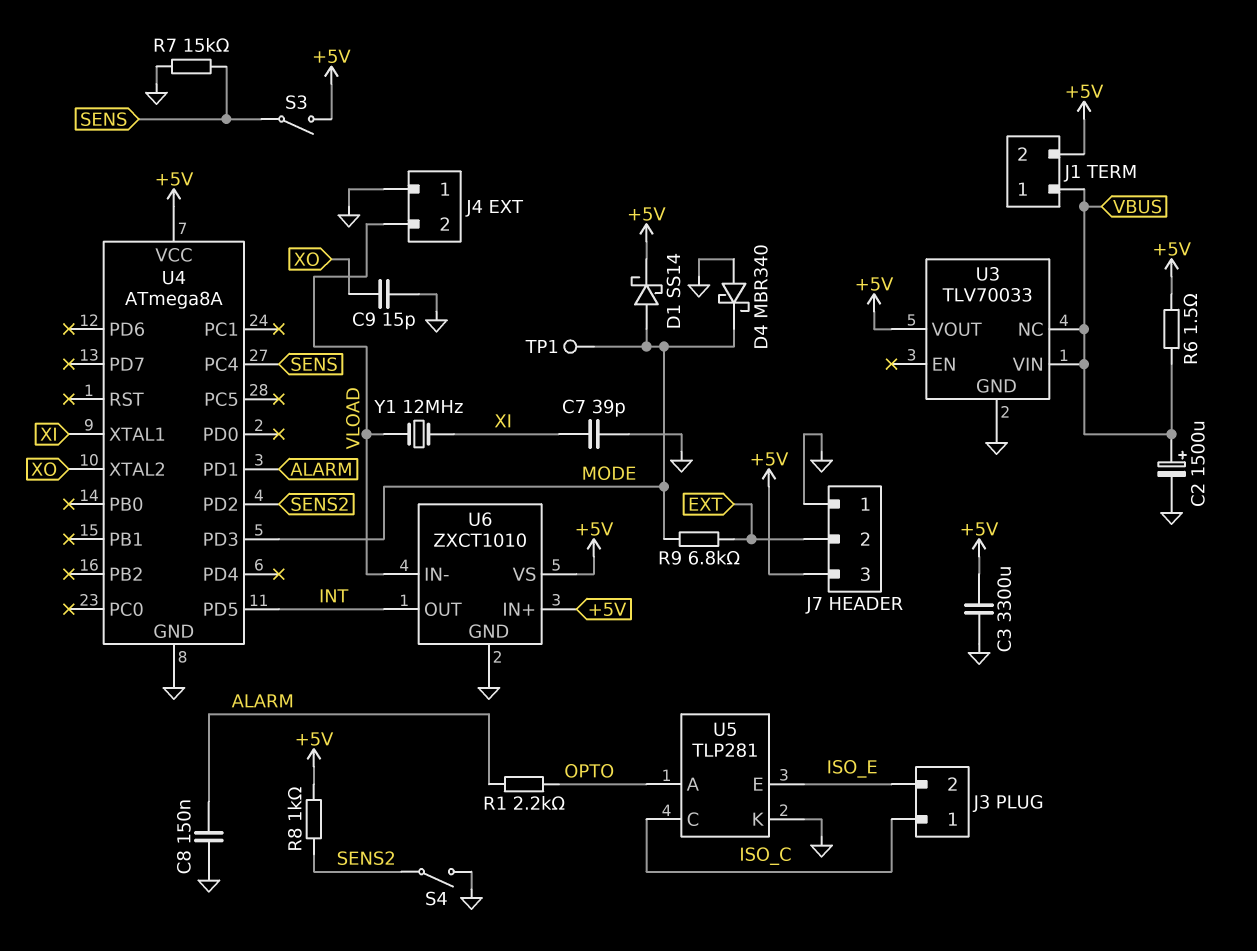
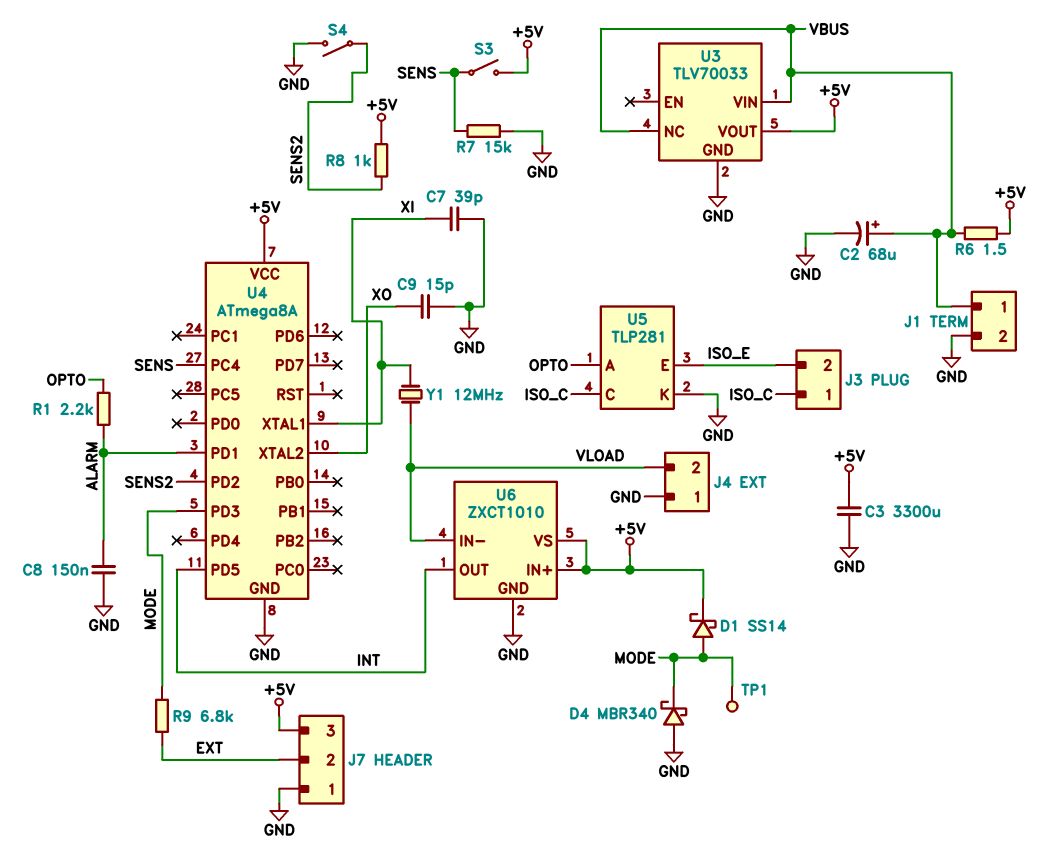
C2: 1500uF (plus VBUS, minus GND) -> 68uF (plus VBUS, minus GND)
J1 pin 2: +5V -> GND

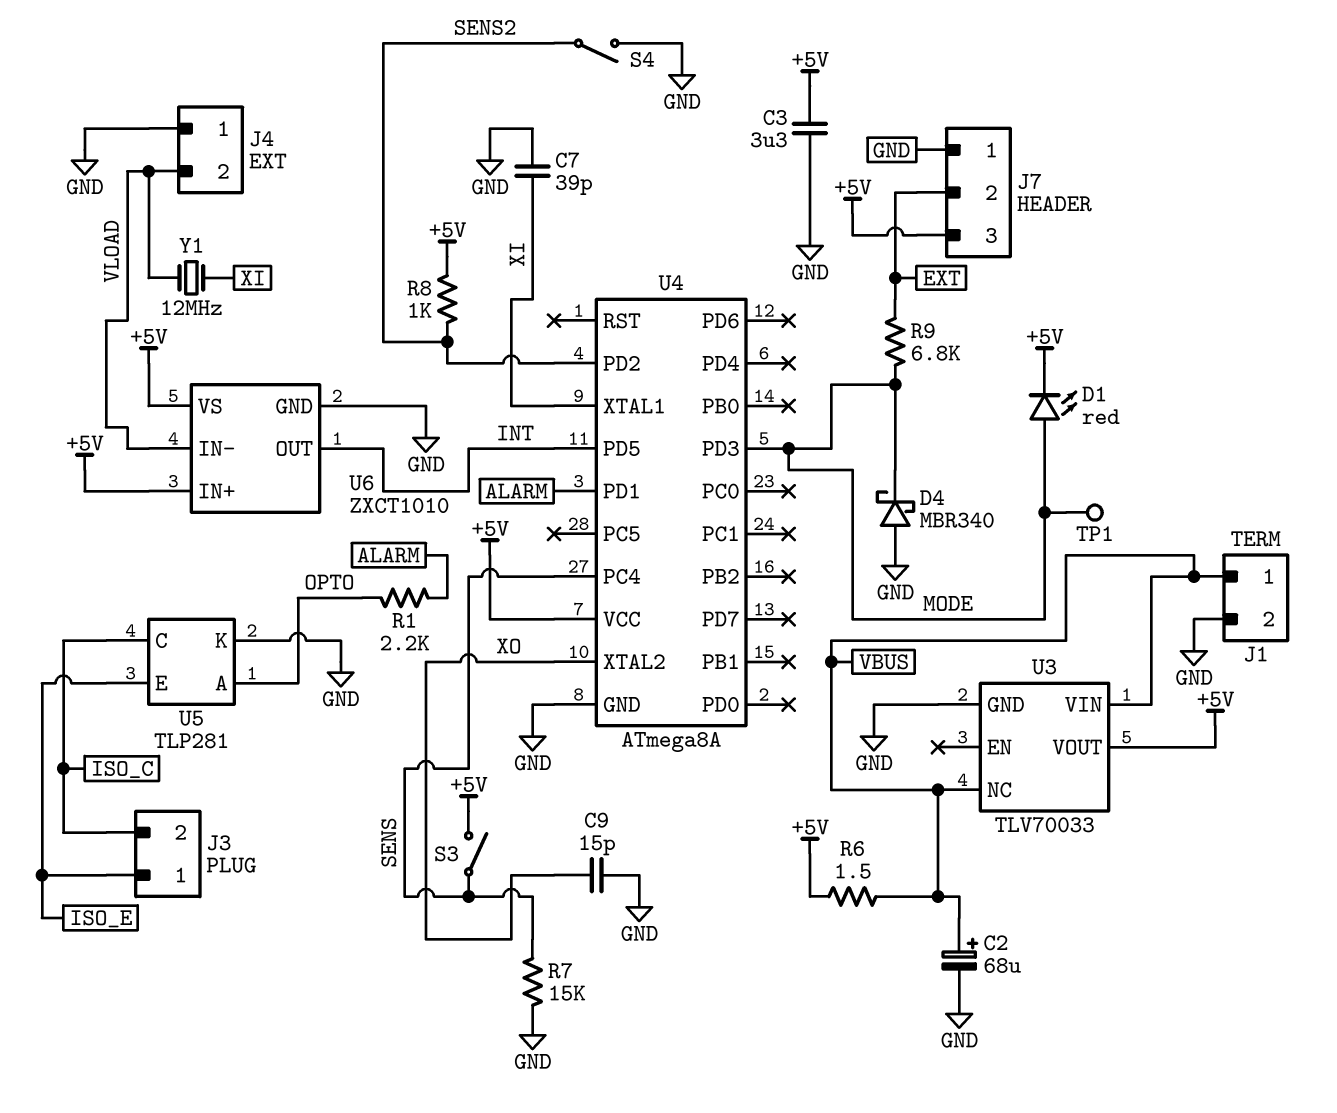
C3: 3300uF (+5V, GND) -> 3.3uF (+5V, GND)
C8: 150nF (ALARM, GND) -> none
D1: schottky SS14 (A MODE, K +5V) -> LED red (A MODE, K +5V)
J3 pin 1: ISO_C -> ISO_E
J3 pin 2: ISO_E -> ISO_C

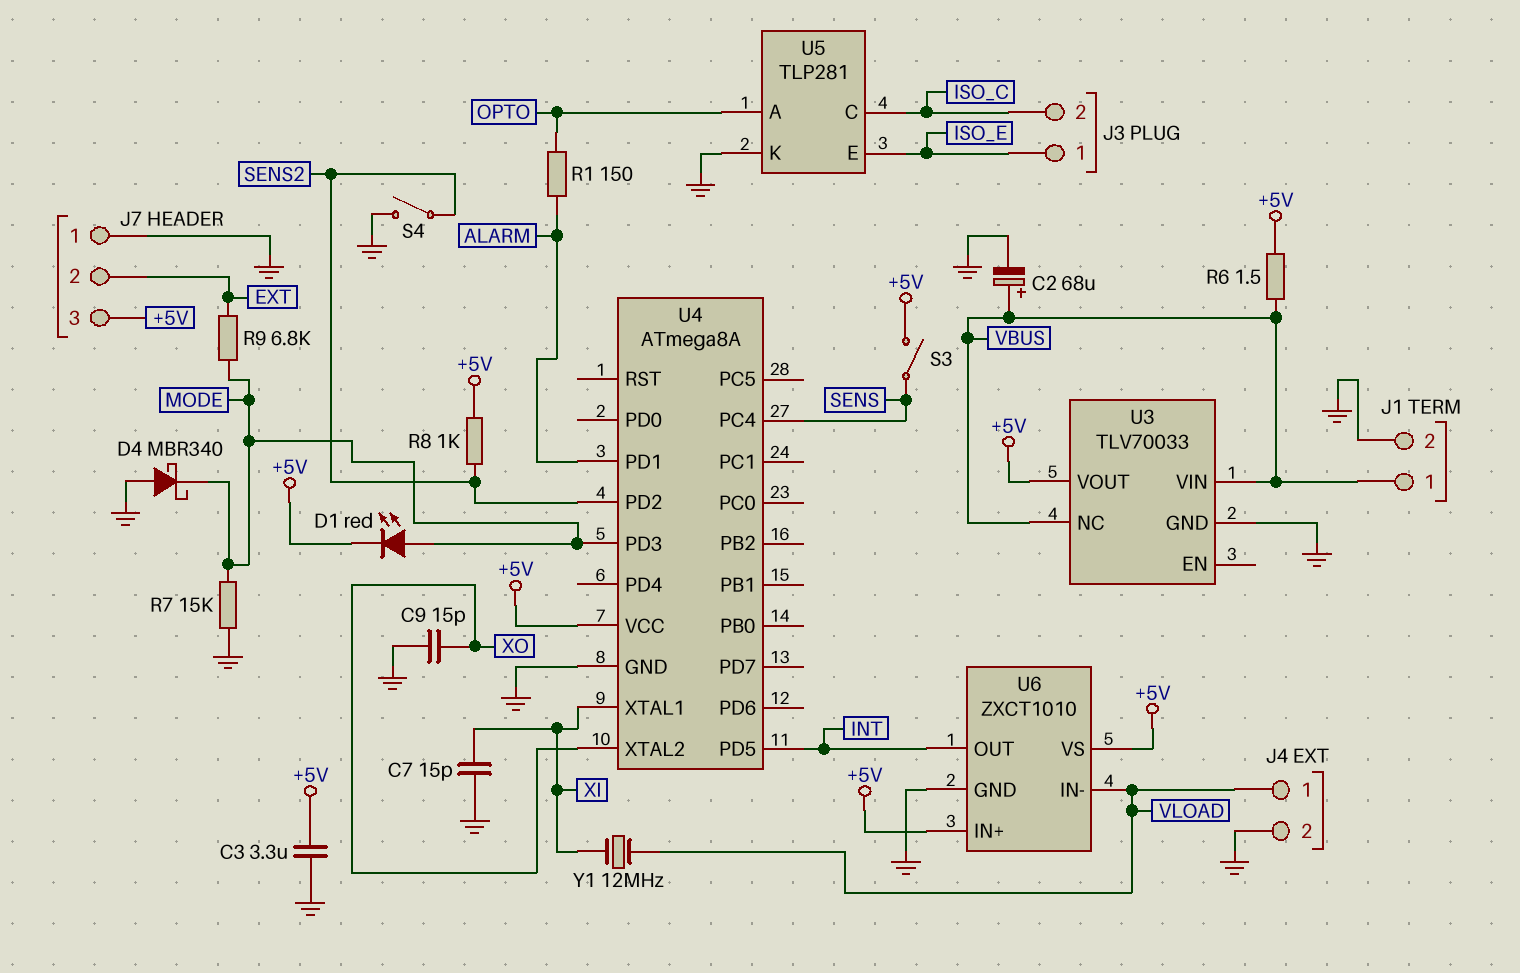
C7: 39pF (GND, XI) -> 15pF (GND, XI)
J4 pin 1: GND -> VLOAD
J4 pin 2: VLOAD -> GND
R1: 2.2k (ALARM, OPTO) -> 150 (ALARM, OPTO)
R7: 15k (GND, SENS) -> 15k (GND, MODE)
TP1: test point (MODE) -> none

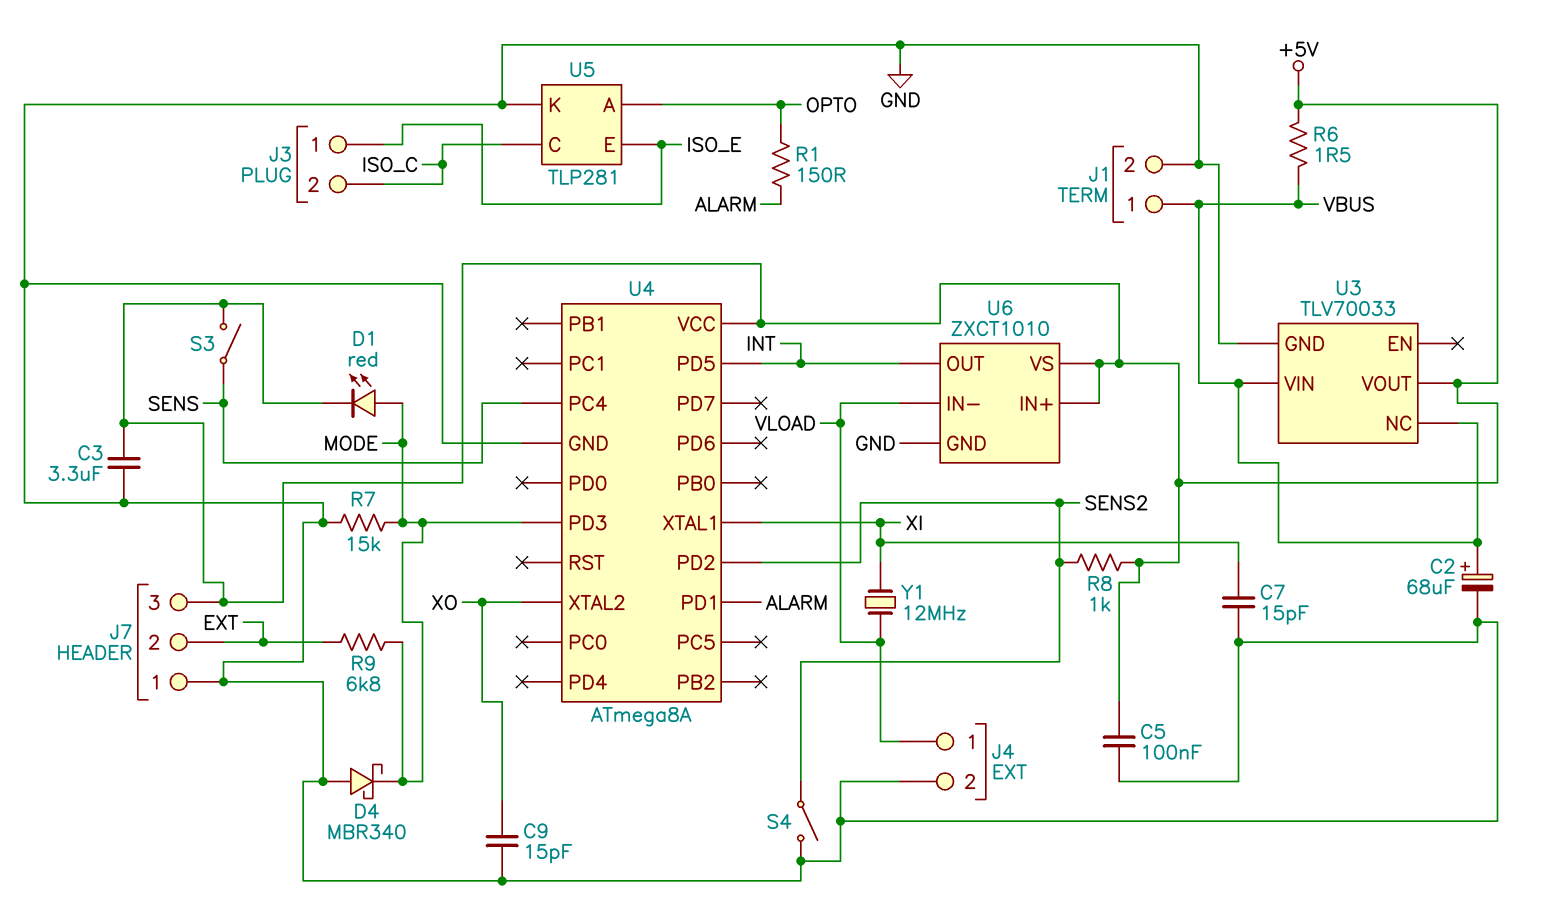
C5: none -> 100nF (+5V, GND)

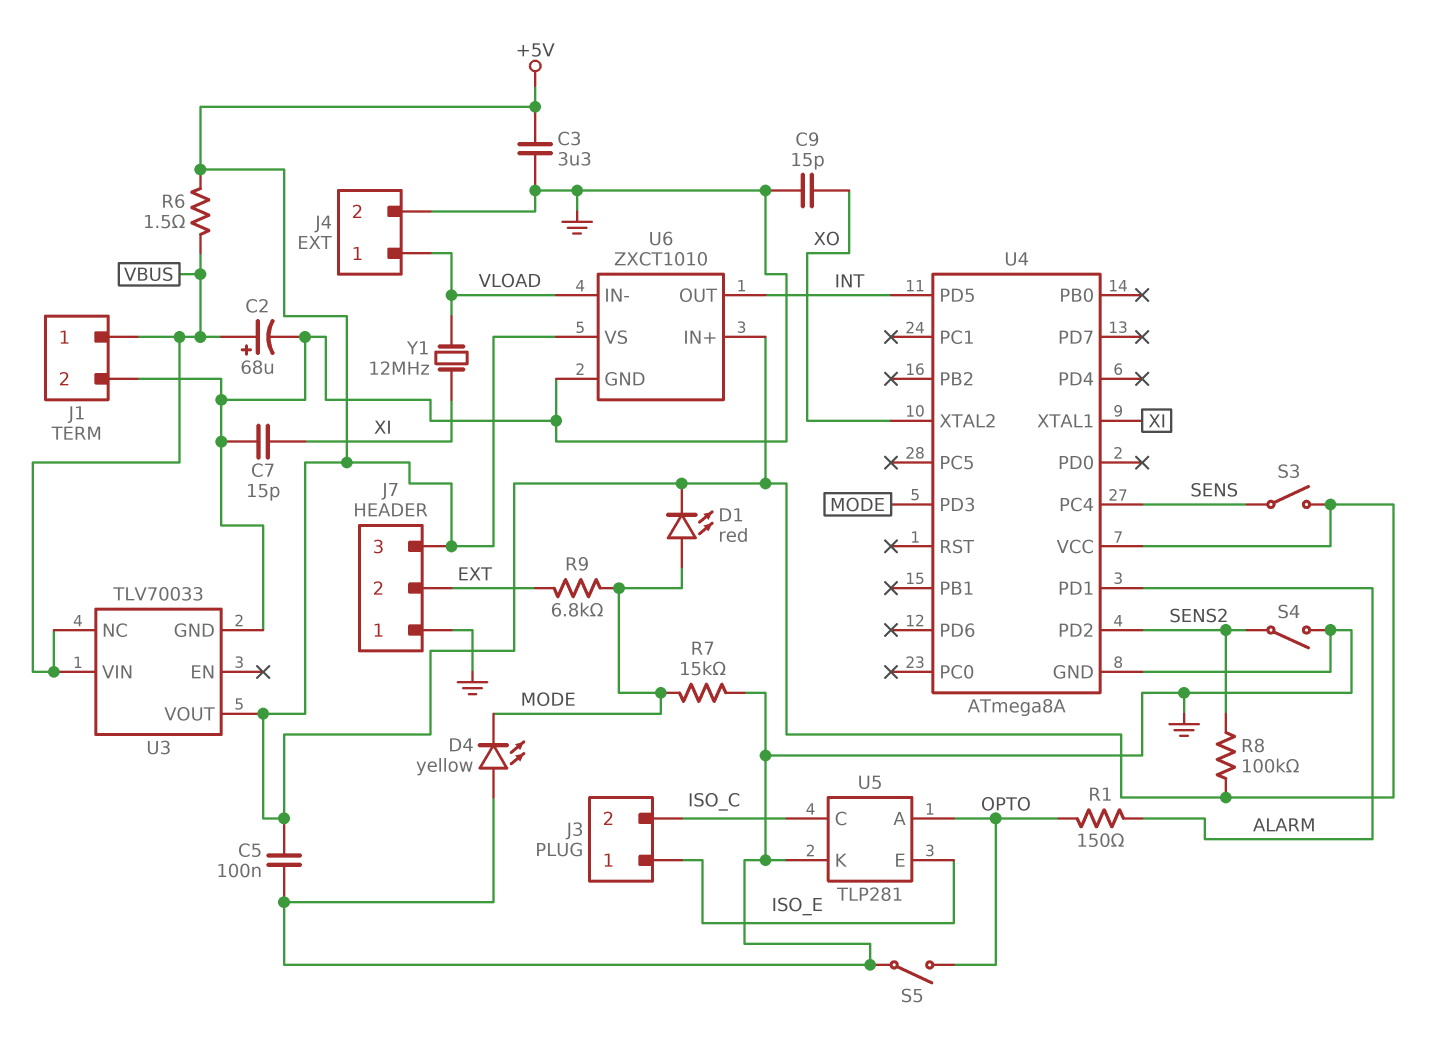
D4: schottky MBR340 (A GND, K MODE) -> LED yellow (A GND, K MODE)
R8: 1k (+5V, SENS2) -> 100k (+5V, SENS2)
S5: none -> switch (GND, OPTO)

